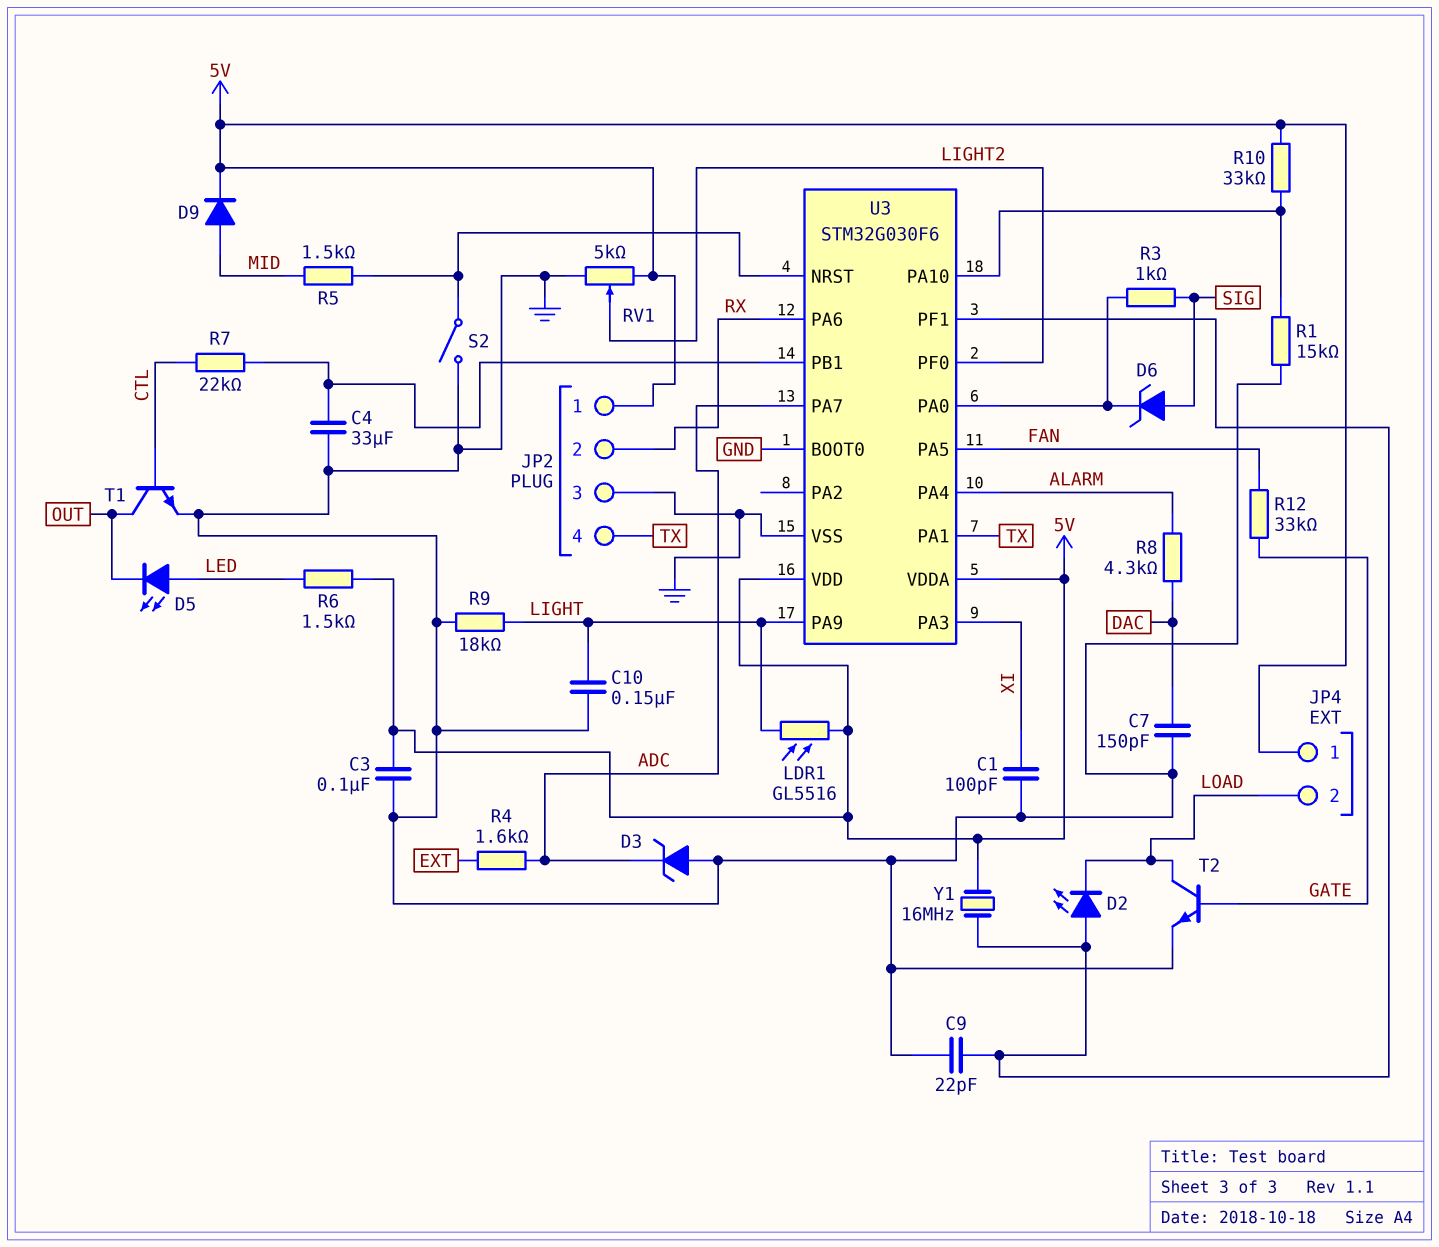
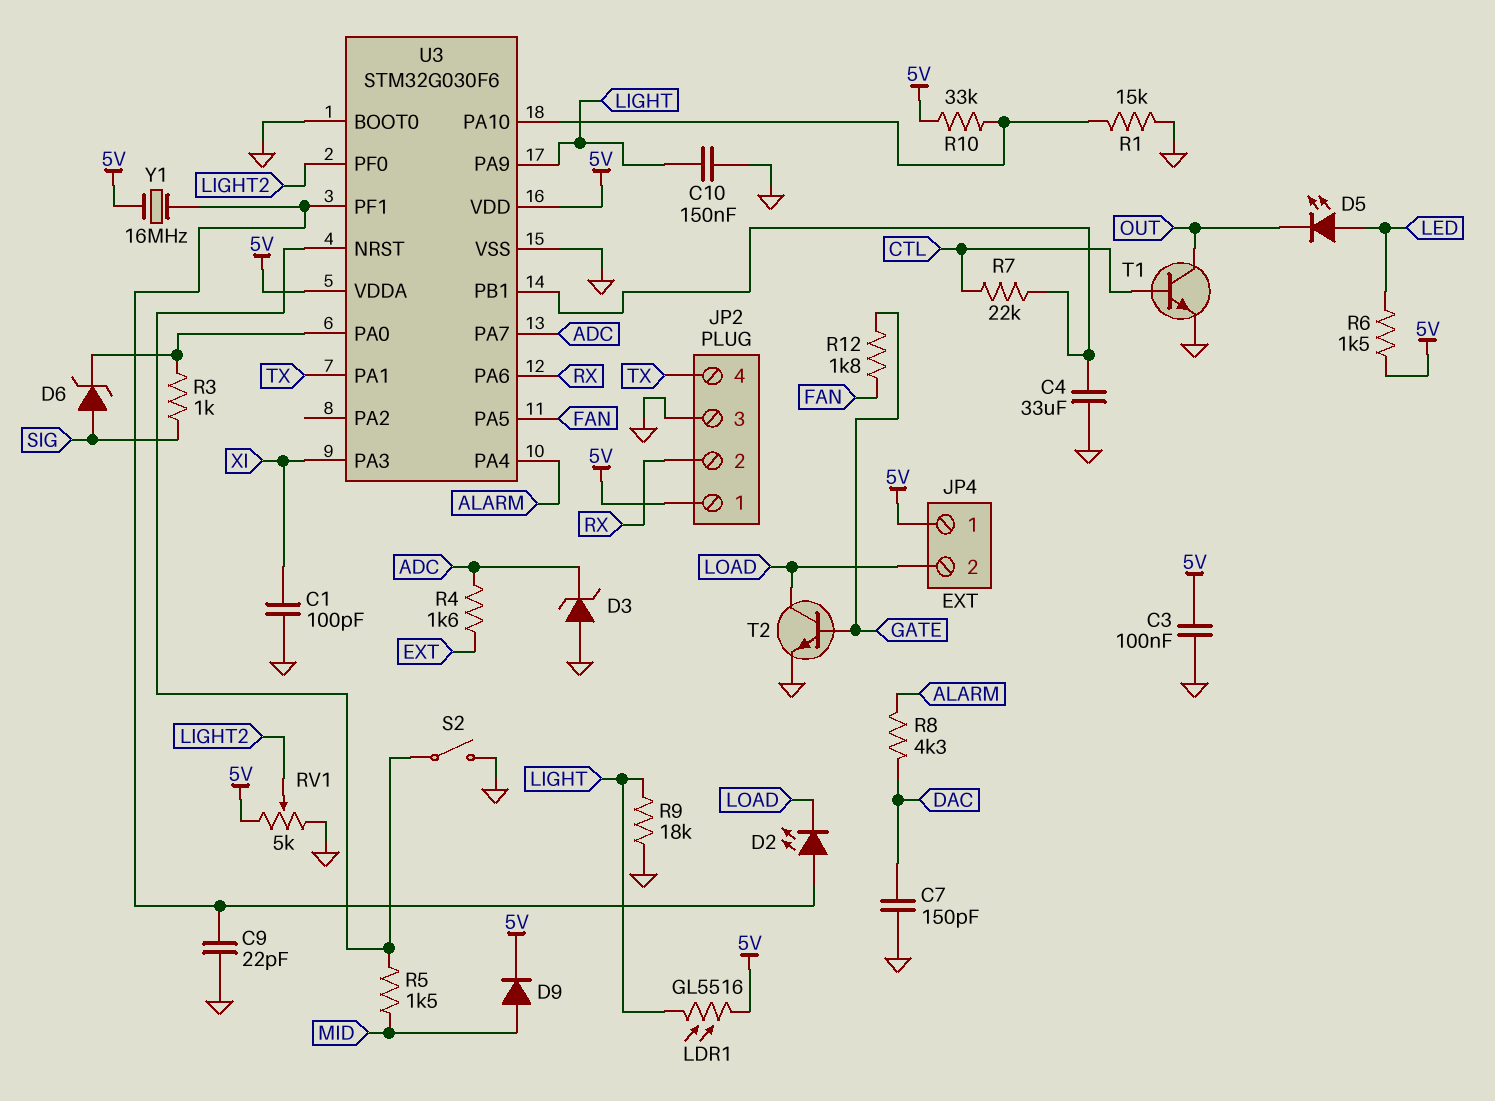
R12: 33k (FAN, GATE) -> 1.8k (FAN, GATE)

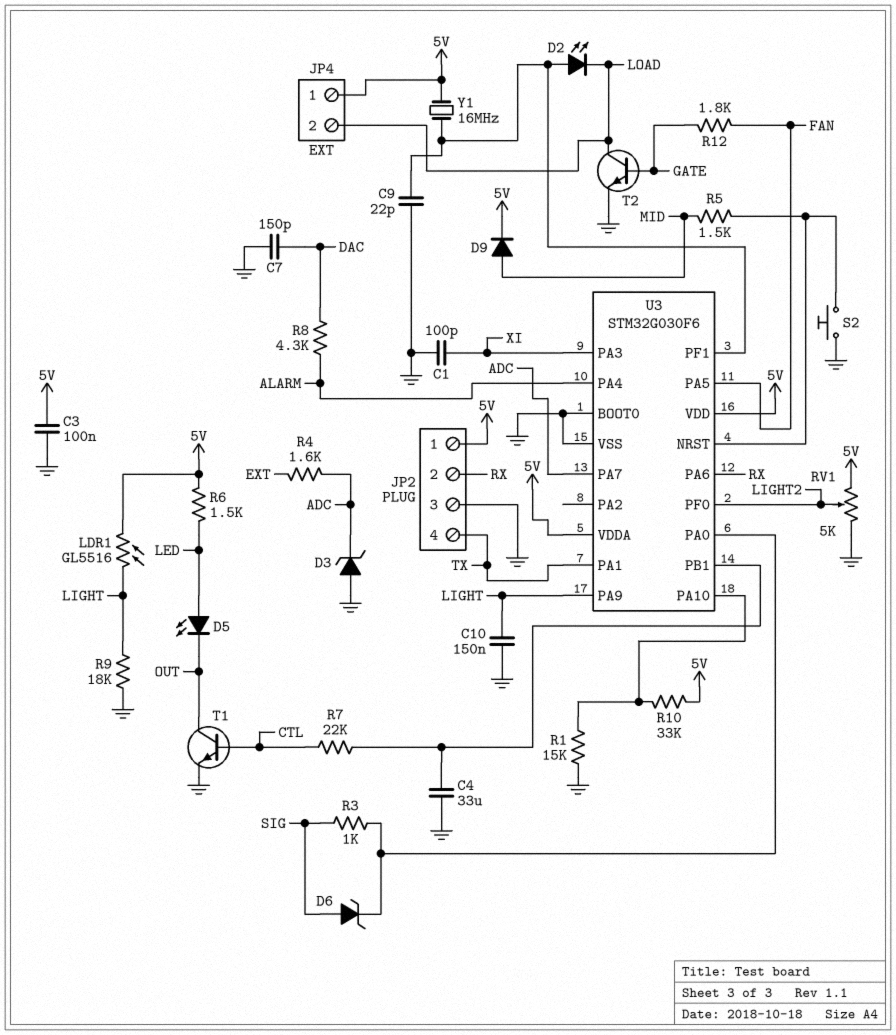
S2: switch (GND, U3/NRST) -> button (GND, U3/NRST)

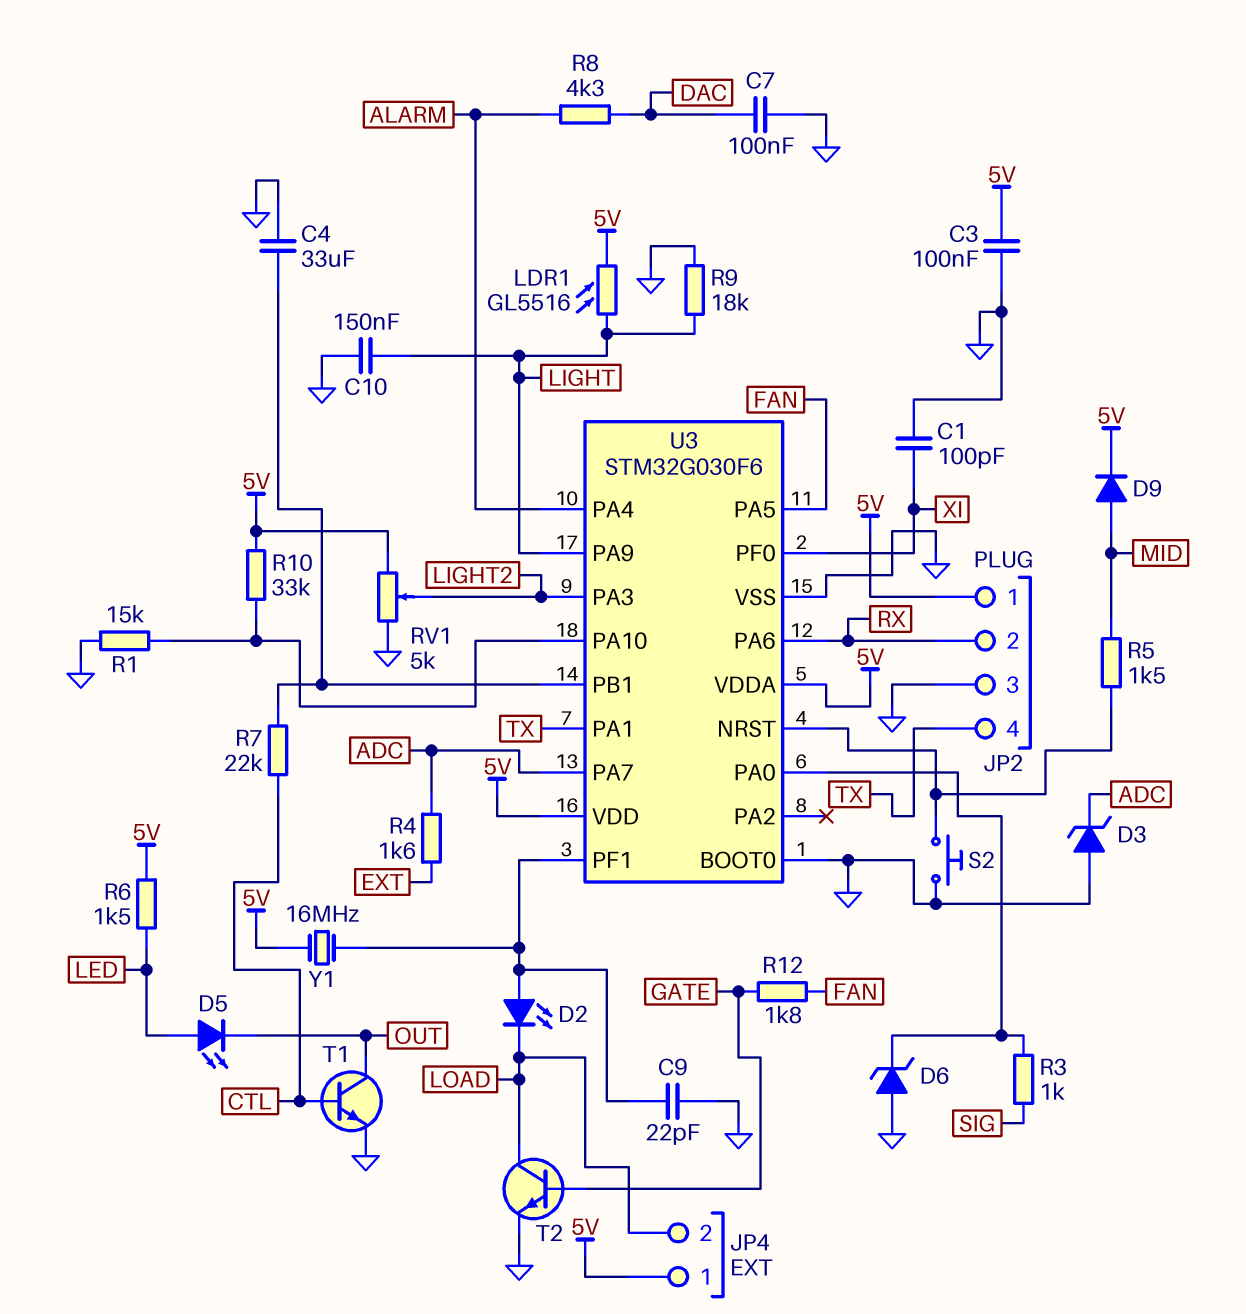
C7: 150pF (DAC, GND) -> 100nF (DAC, GND)
D6: zener (A SIG, K U3/PA0) -> zener (A GND, K U3/PA0)
U3 pin PA3: XI -> LIGHT2
U3 pin PF0: LIGHT2 -> XI

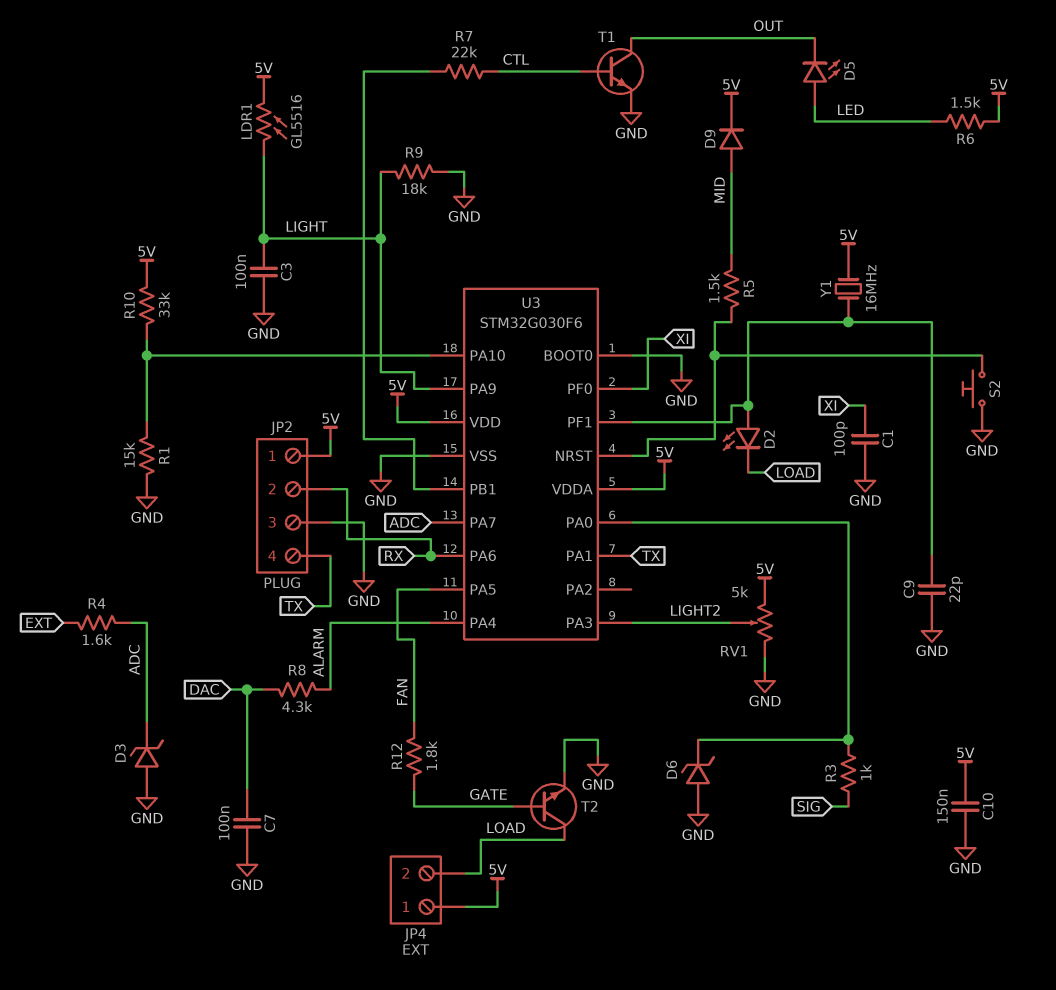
C3: 100nF (5V, GND) -> 100nF (GND, LIGHT)
C4: 33uF (GND, U3/PB1) -> none
C10: 150nF (GND, LIGHT) -> 150nF (5V, GND)

